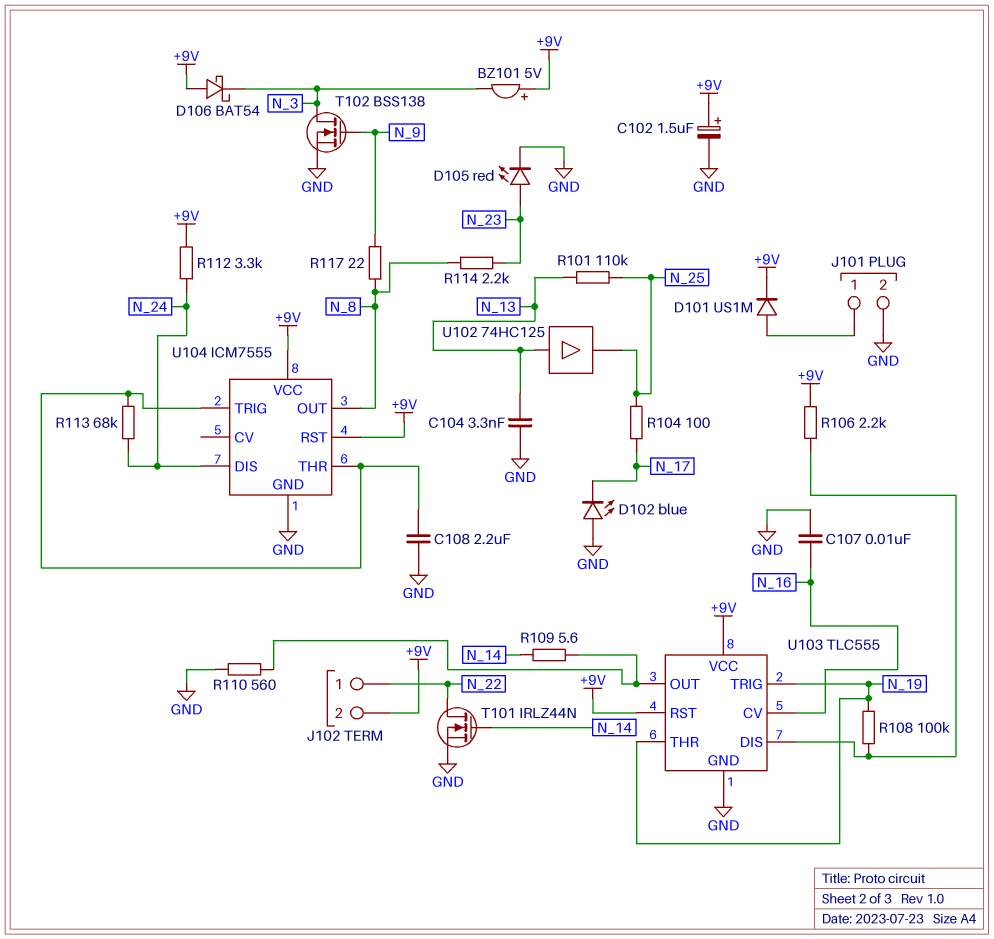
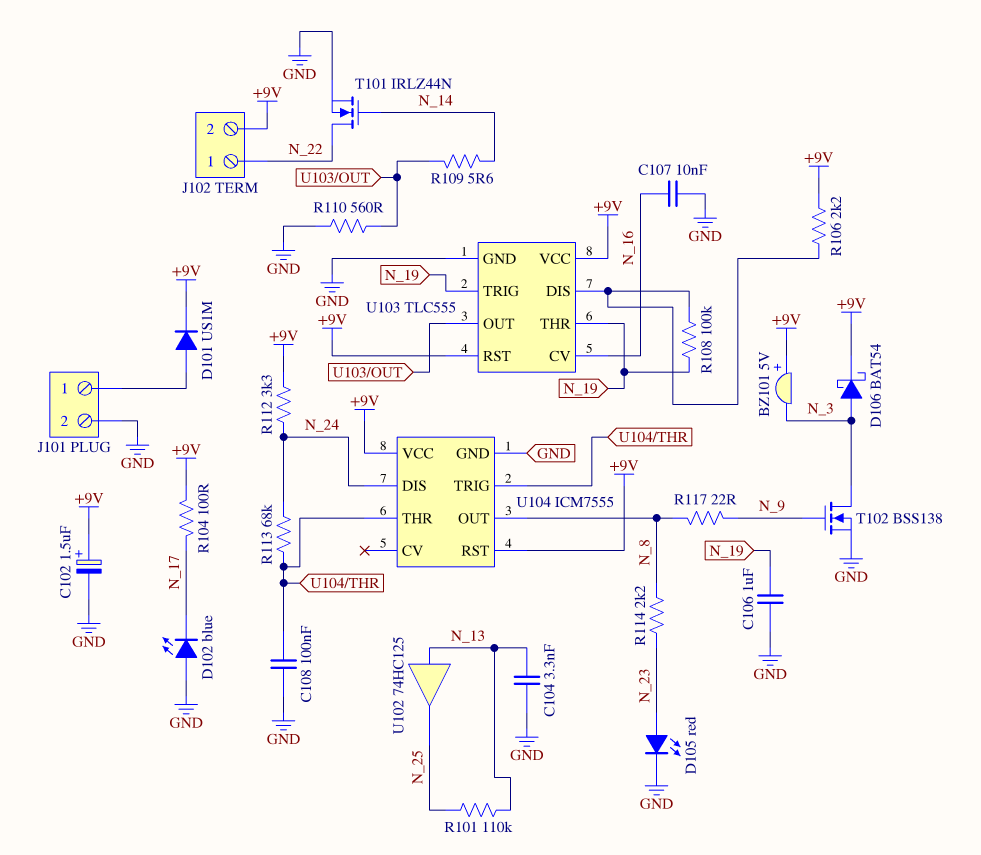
C106: none -> 1uF (GND, N_19)
C108: 2.2uF (GND, U104/THR) -> 100nF (GND, U104/THR)
D106: schottky BAT54 (A +9V, K N_3) -> schottky BAT54 (A N_3, K +9V)
R104: 100 (N_17, N_25) -> 100 (+9V, N_17)

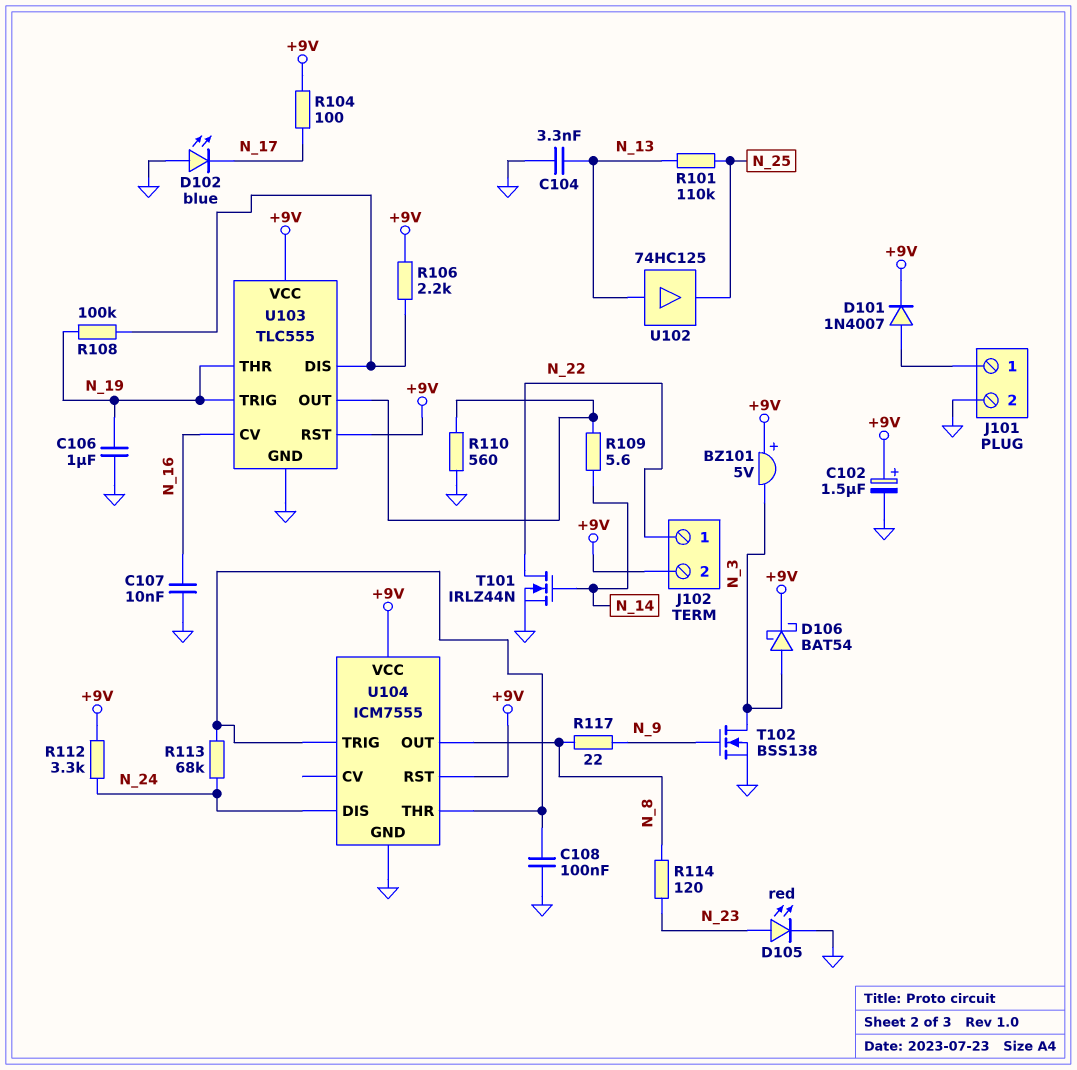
D101: diode US1M (A J101/1, K +9V) -> diode 1N4007 (A J101/1, K +9V)
R114: 2.2k (N_8, N_23) -> 120 (N_8, N_23)

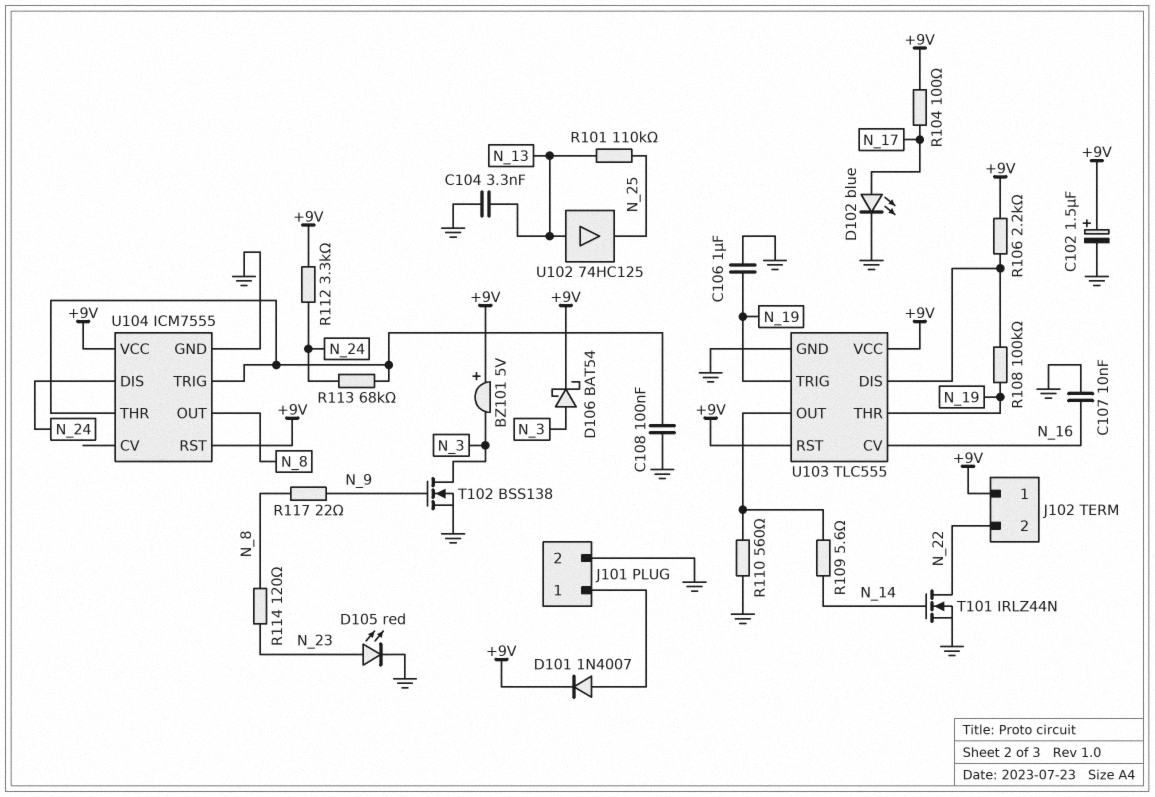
D102: LED blue (A GND, K N_17) -> LED blue (A N_17, K GND)
J102 pin 1: N_22 -> +9V
J102 pin 2: +9V -> N_22

